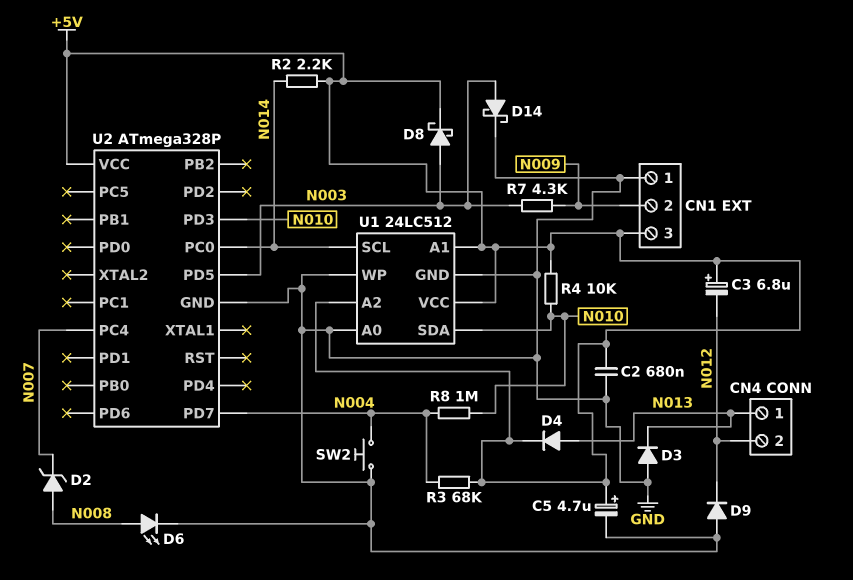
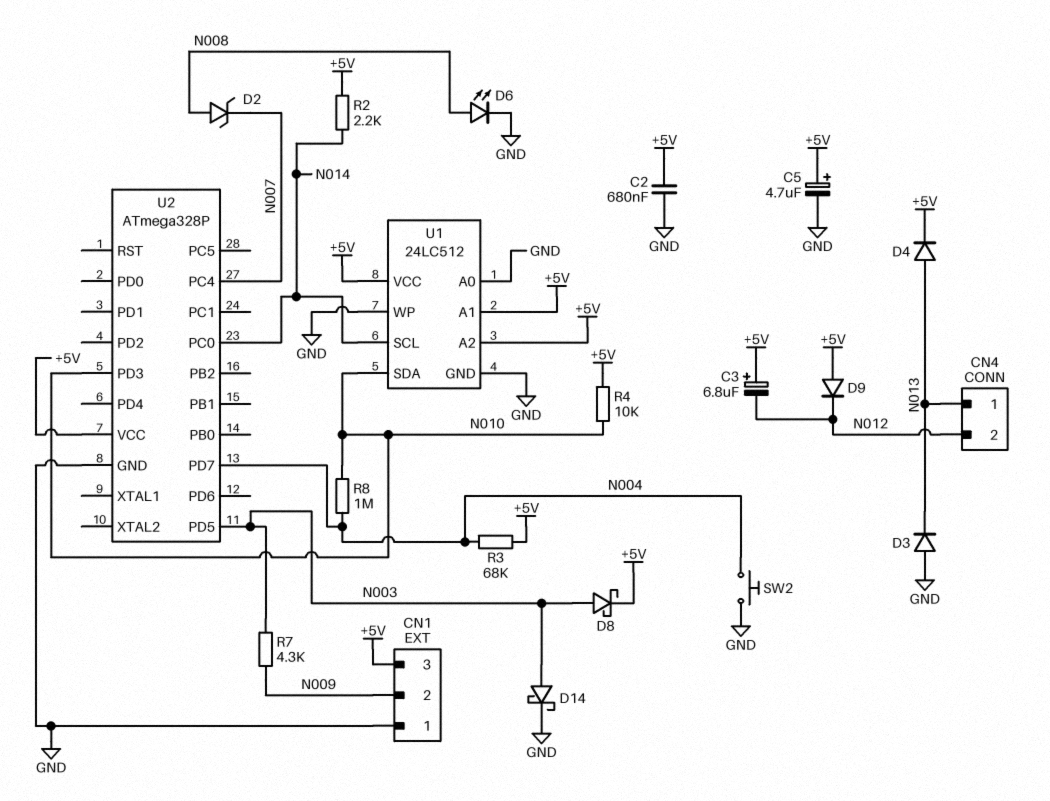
D9: diode (A GND, K N012) -> diode (A +5V, K N012)

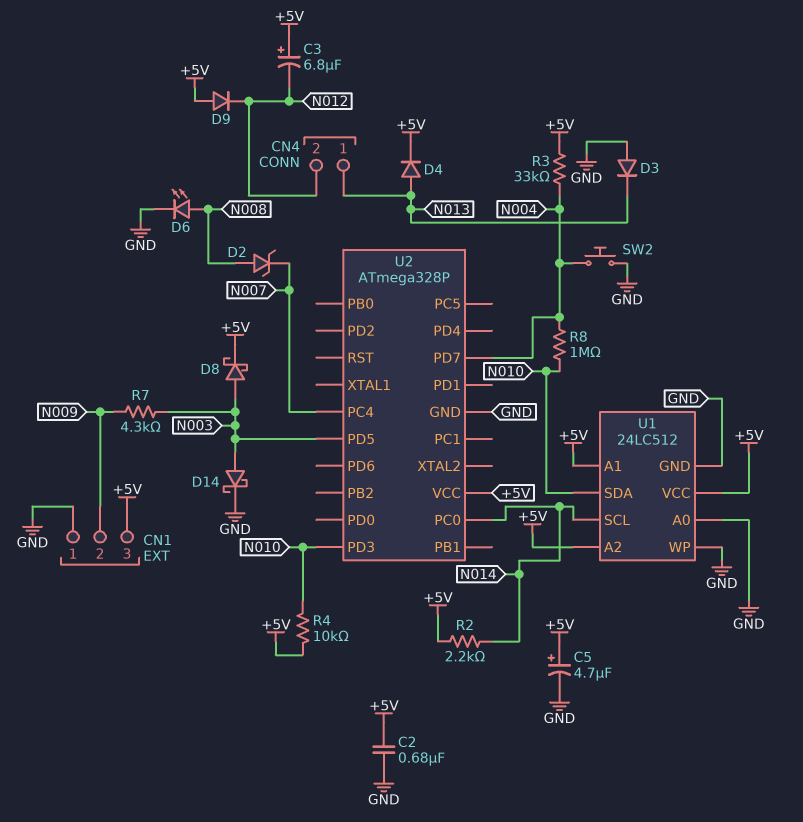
R3: 68k (+5V, N004) -> 33k (+5V, N004)

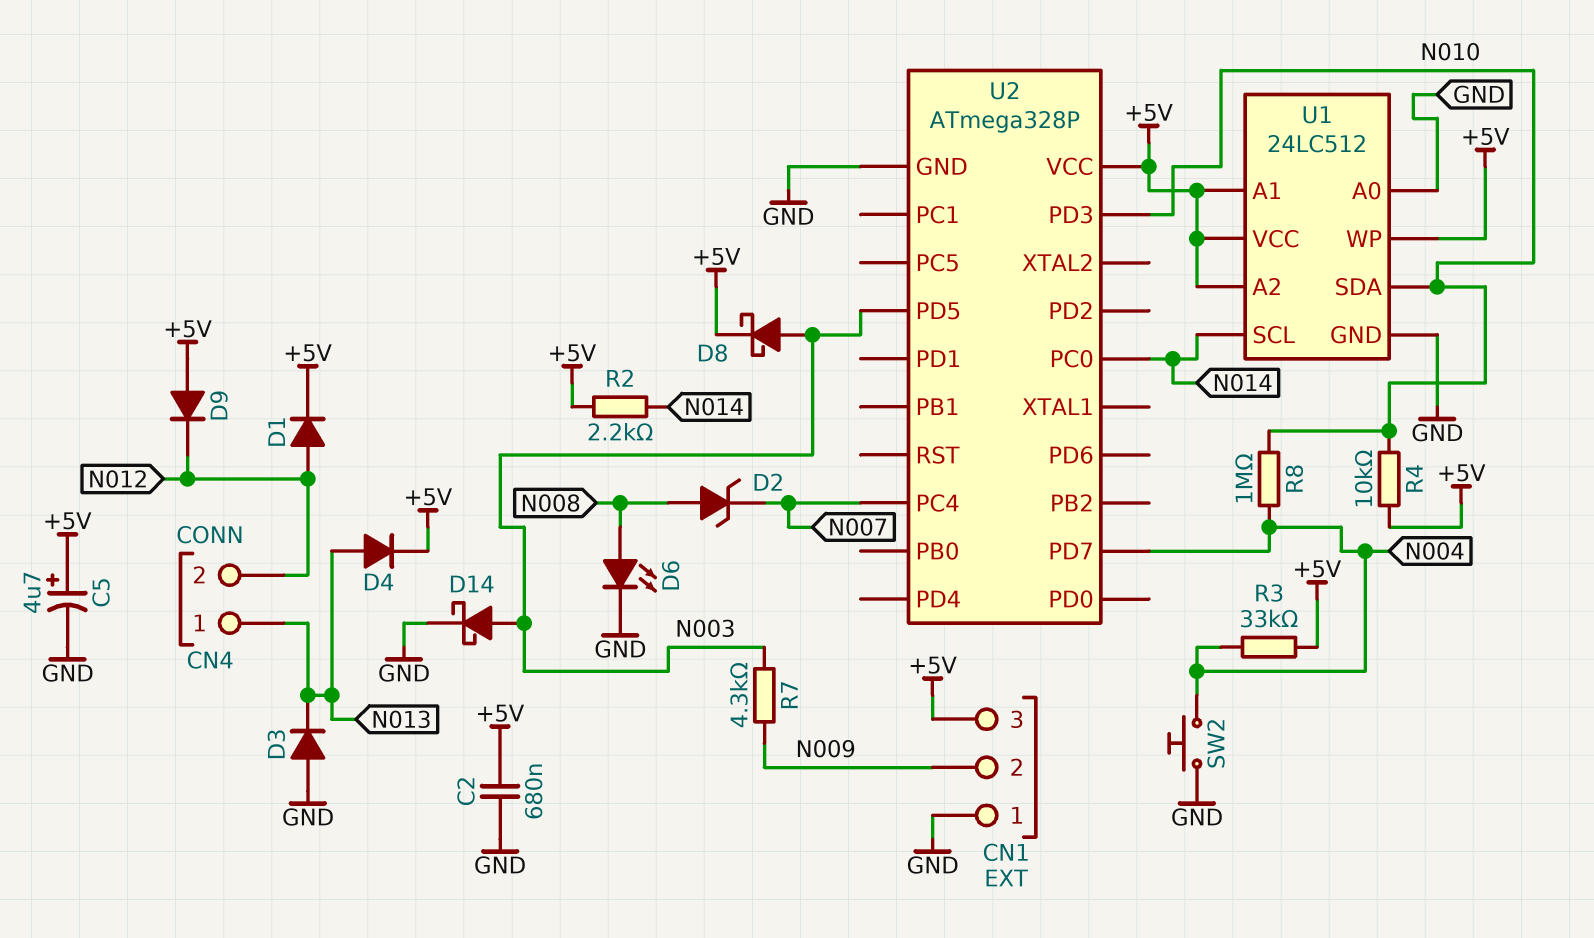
C3: 6.8uF (plus +5V, minus N012) -> none
D1: none -> diode (A N012, K +5V)
U1 pin WP: GND -> +5V

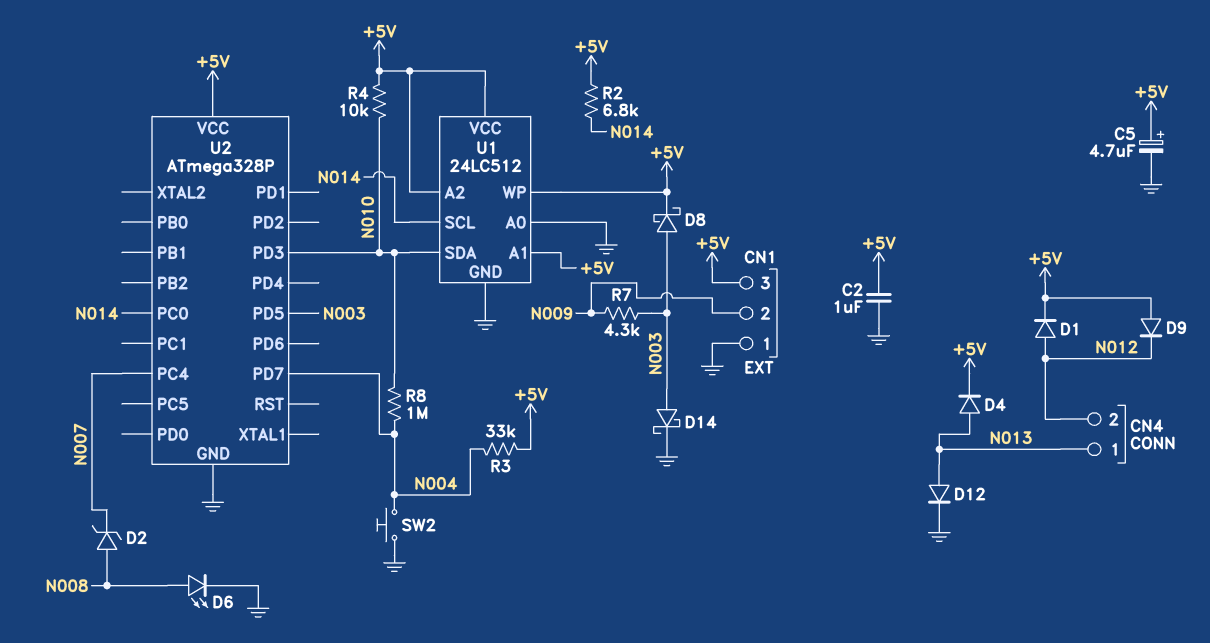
C2: 680nF (+5V, GND) -> 1uF (+5V, GND)
D3: diode (A GND, K N013) -> none
D12: none -> diode (A N013, K GND)
R2: 2.2k (+5V, N014) -> 6.8k (+5V, N014)

